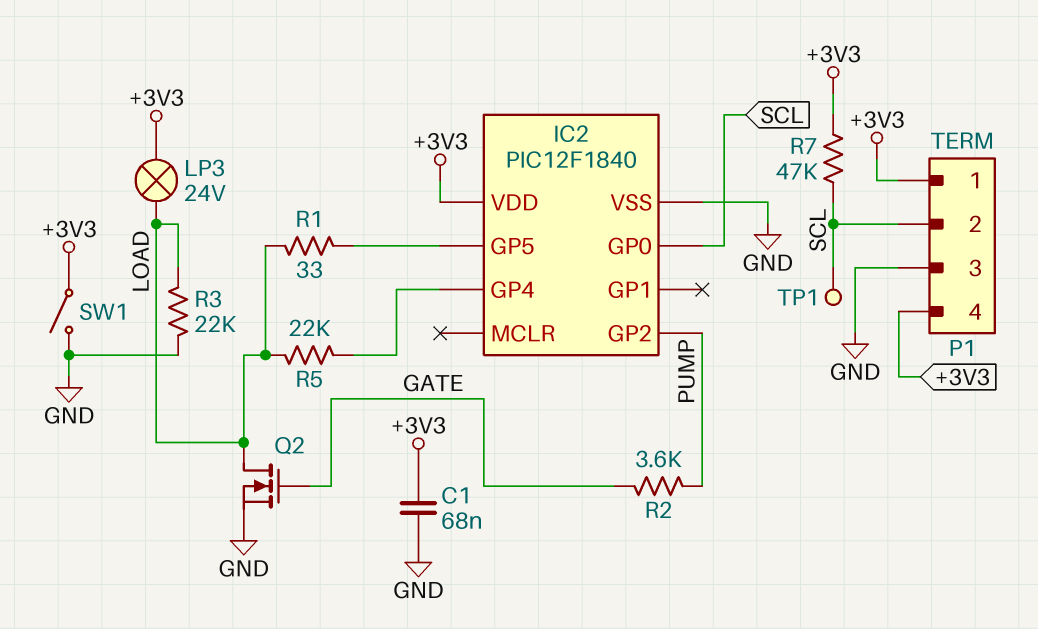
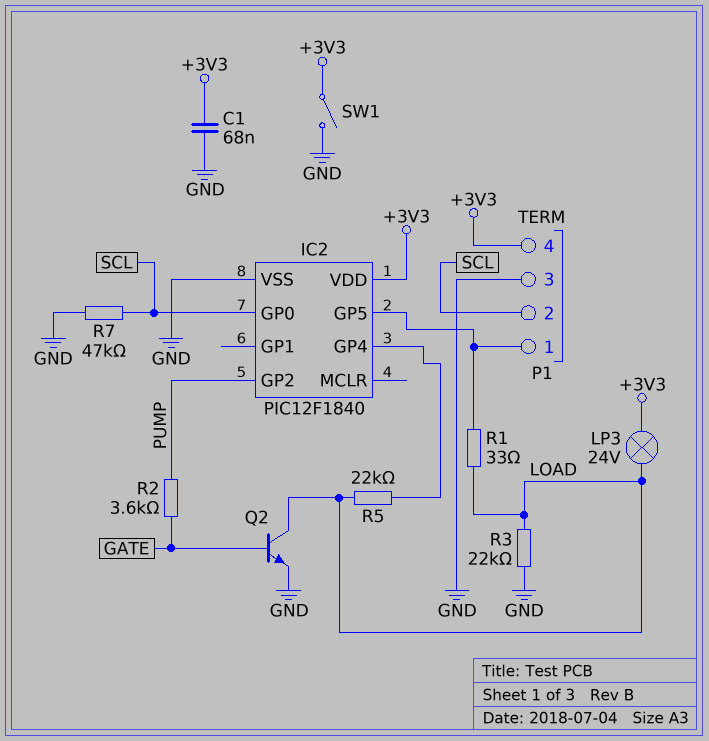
P1 pin 1: +3V3 -> IC2/GP5
Q2: NMOS (G GATE, D LOAD, S GND) -> NPN (B GATE, C LOAD, E GND)
R7: 47k (+3V3, SCL) -> 47k (GND, SCL)
TP1: test point (SCL) -> none

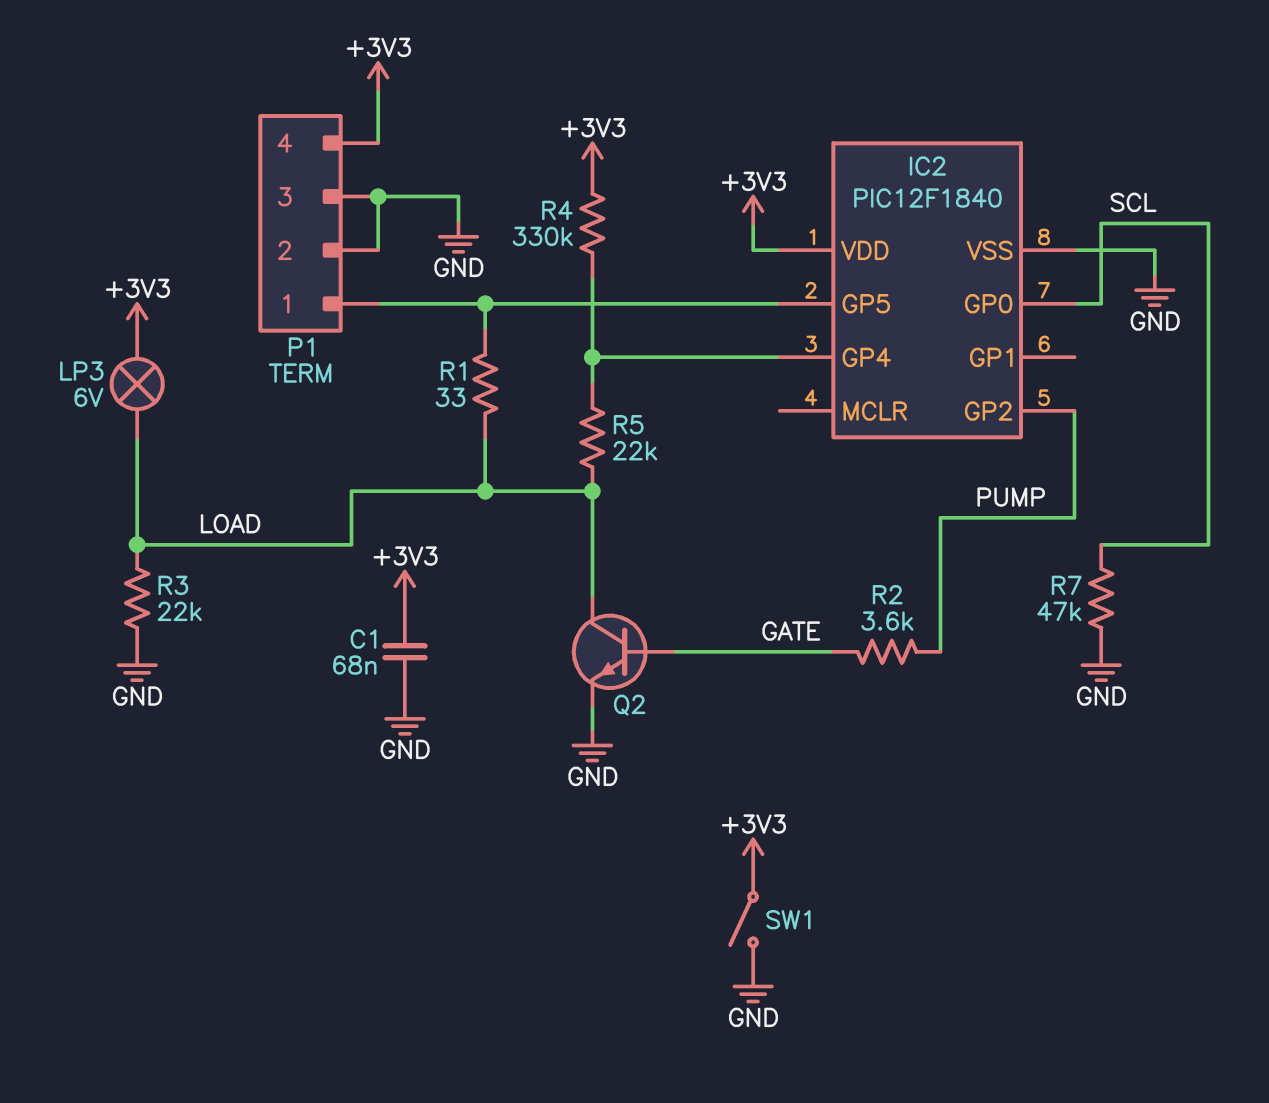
LP3: lamp 24V (+3V3, LOAD) -> lamp 6V (+3V3, LOAD)
P1 pin 2: SCL -> GND
R4: none -> 330k (+3V3, IC2/GP4)

